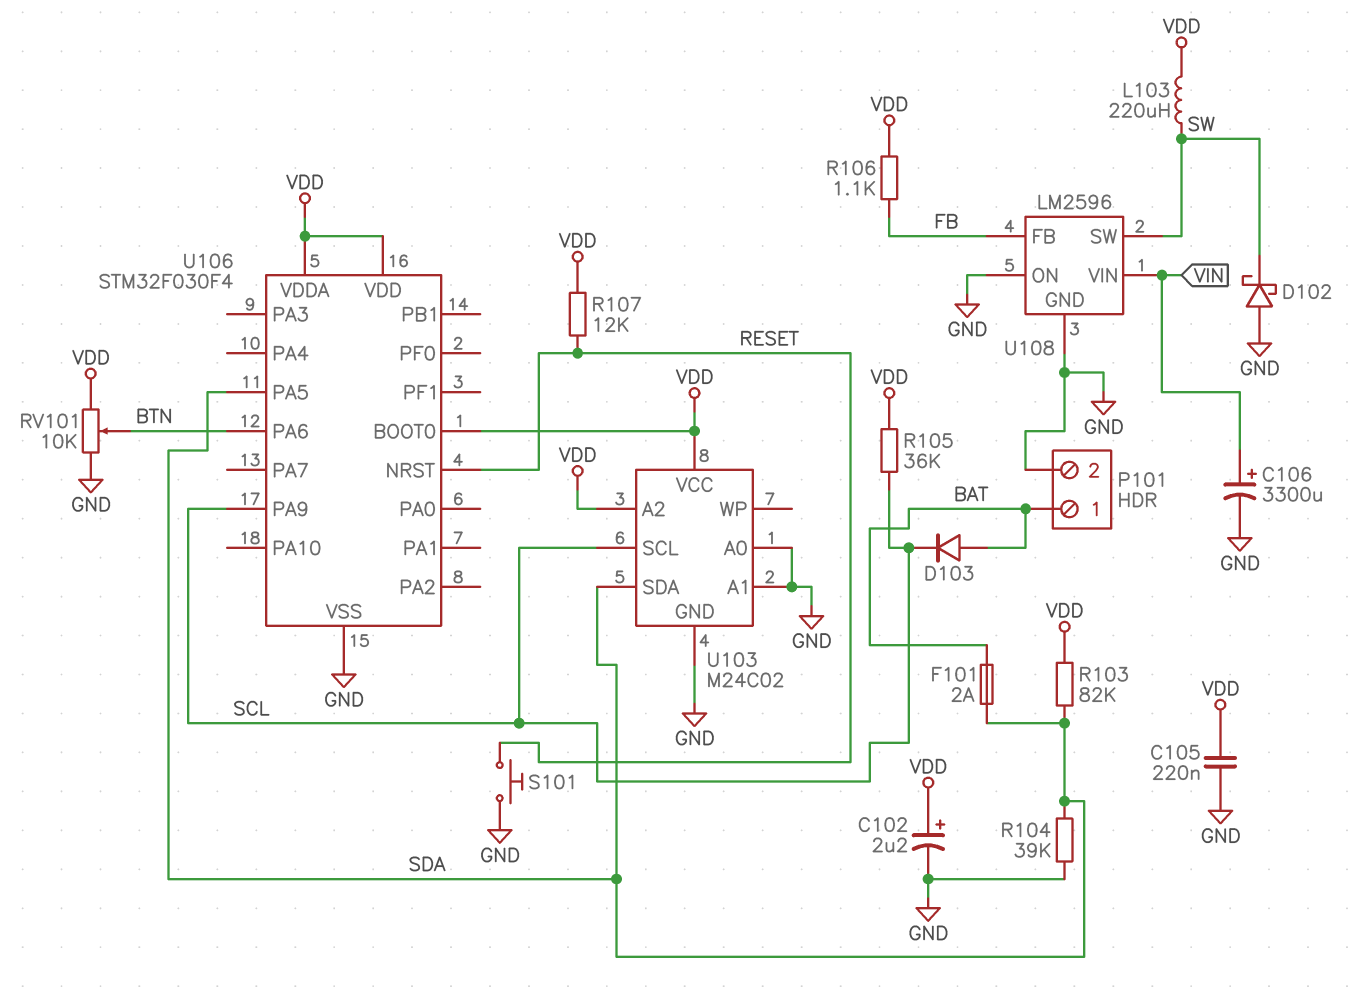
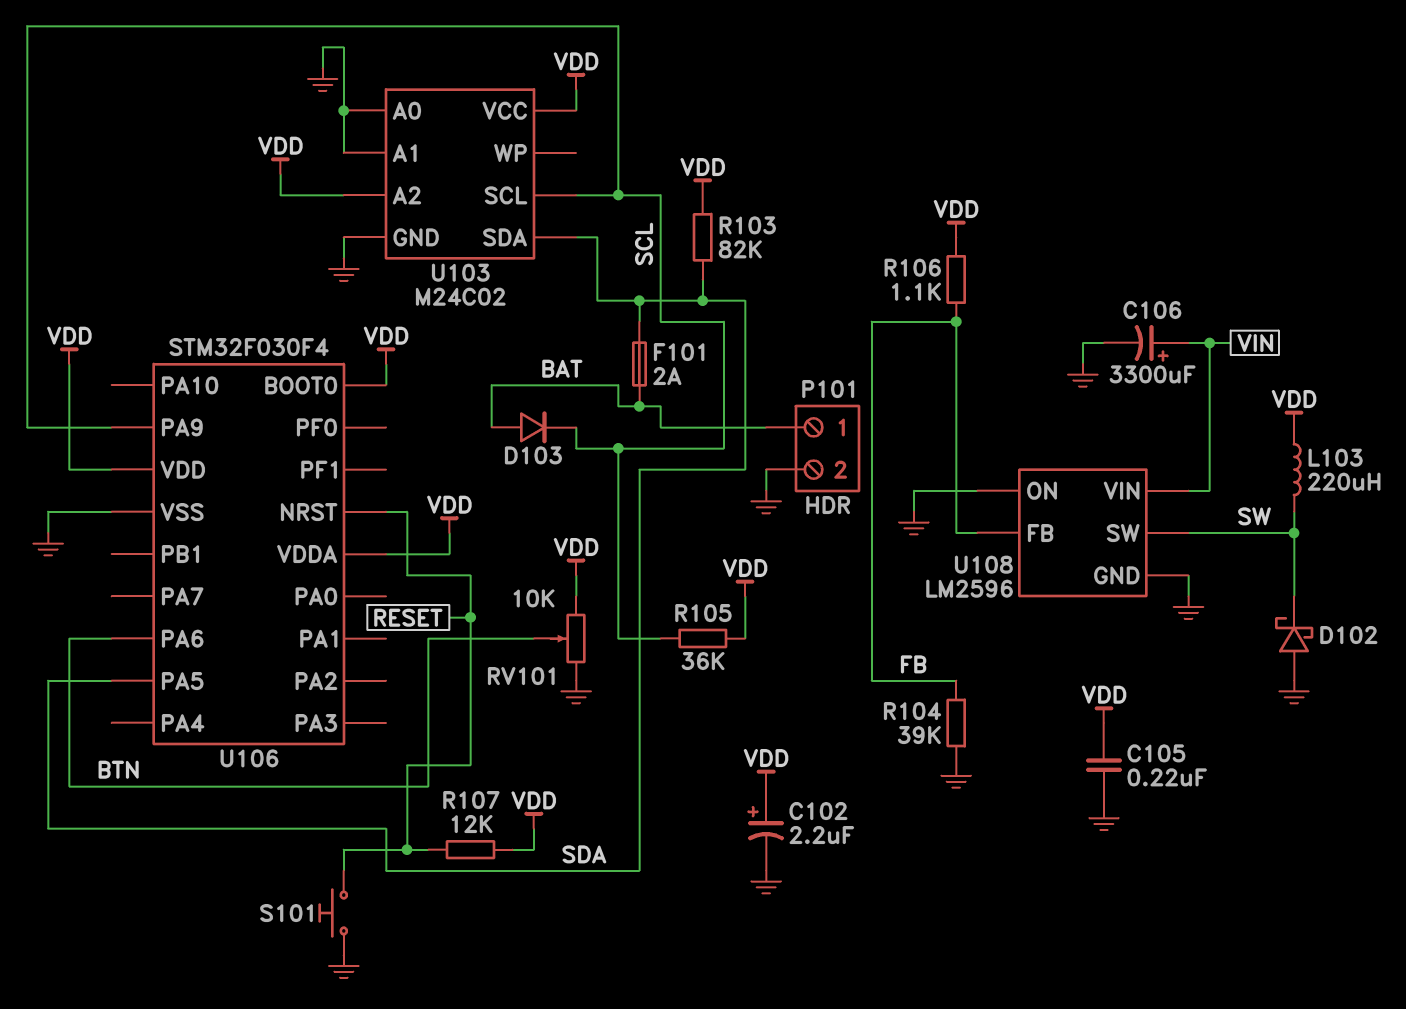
R104: 39k (GND, SDA) -> 39k (FB, GND)

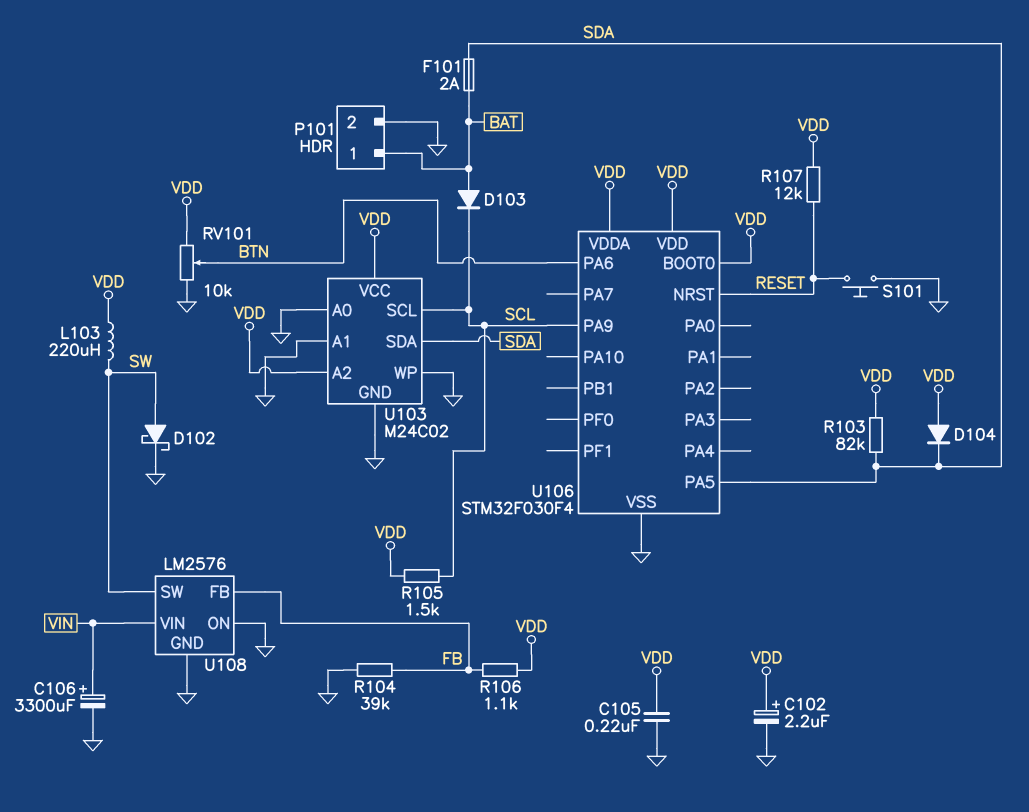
D102: schottky (A GND, K SW) -> schottky (A SW, K GND)
D104: none -> diode (A VDD, K SDA)
R105: 36k (SCL, VDD) -> 1.5k (SCL, VDD)
U103 pin WP: none -> GND
U108: LM2596 -> LM2576

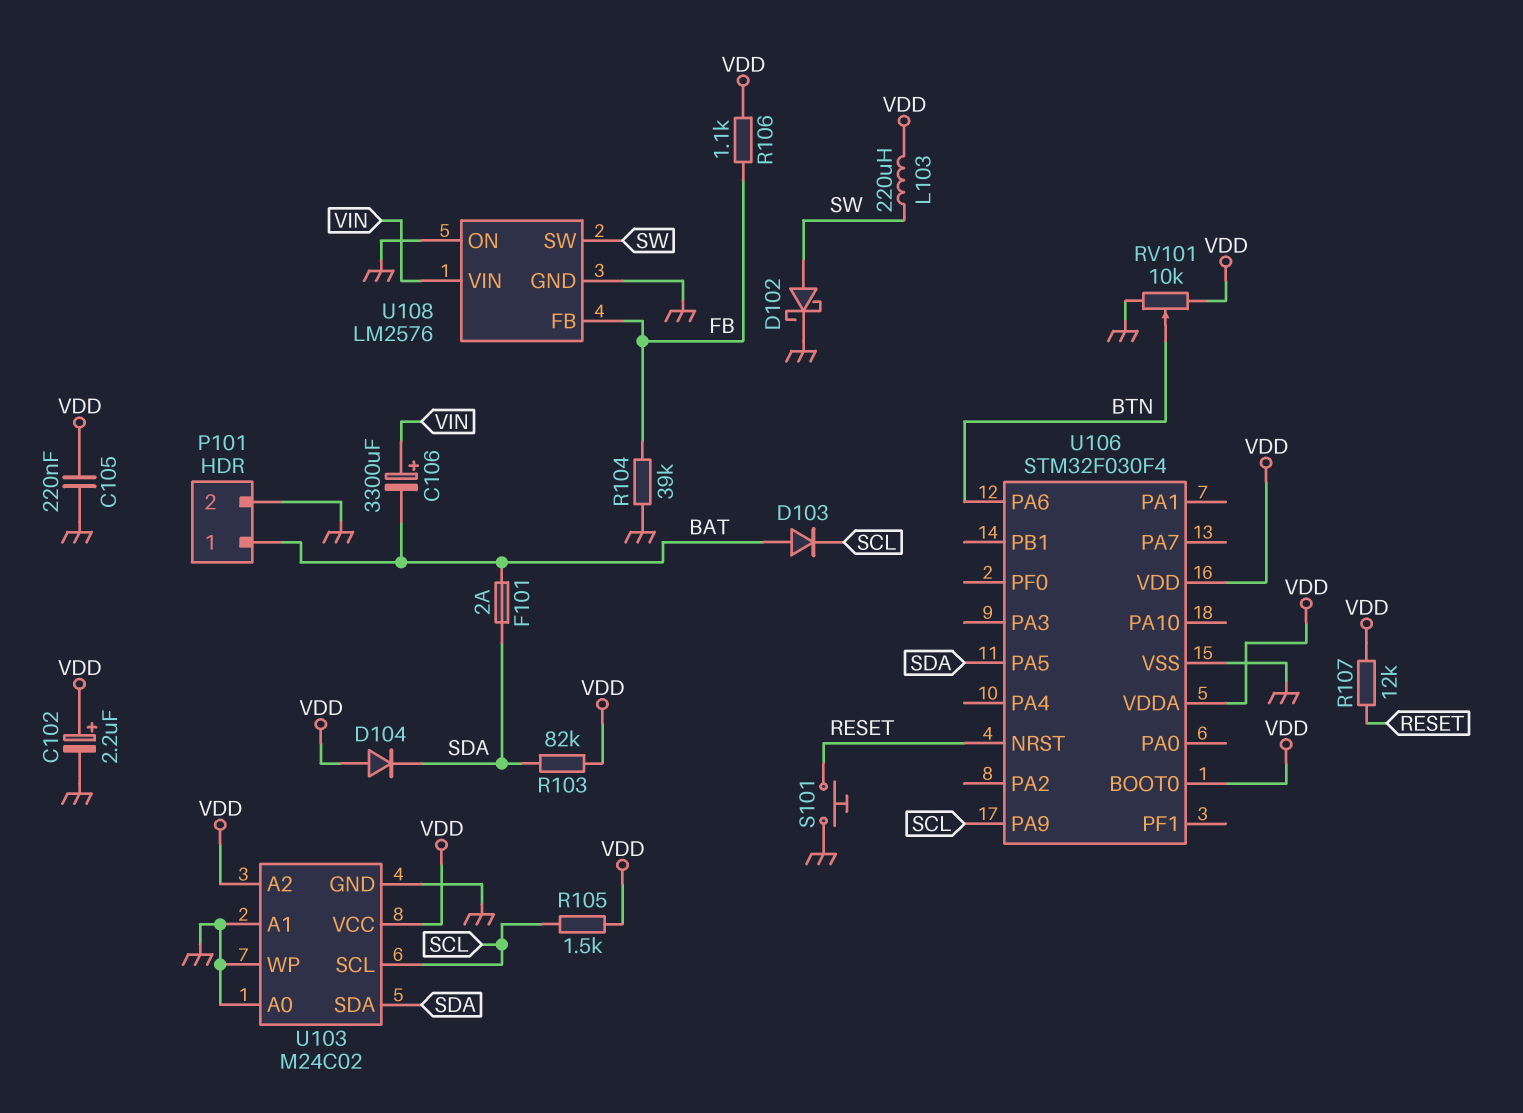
C106: 3300uF (plus VIN, minus GND) -> 3300uF (plus VIN, minus BAT)

